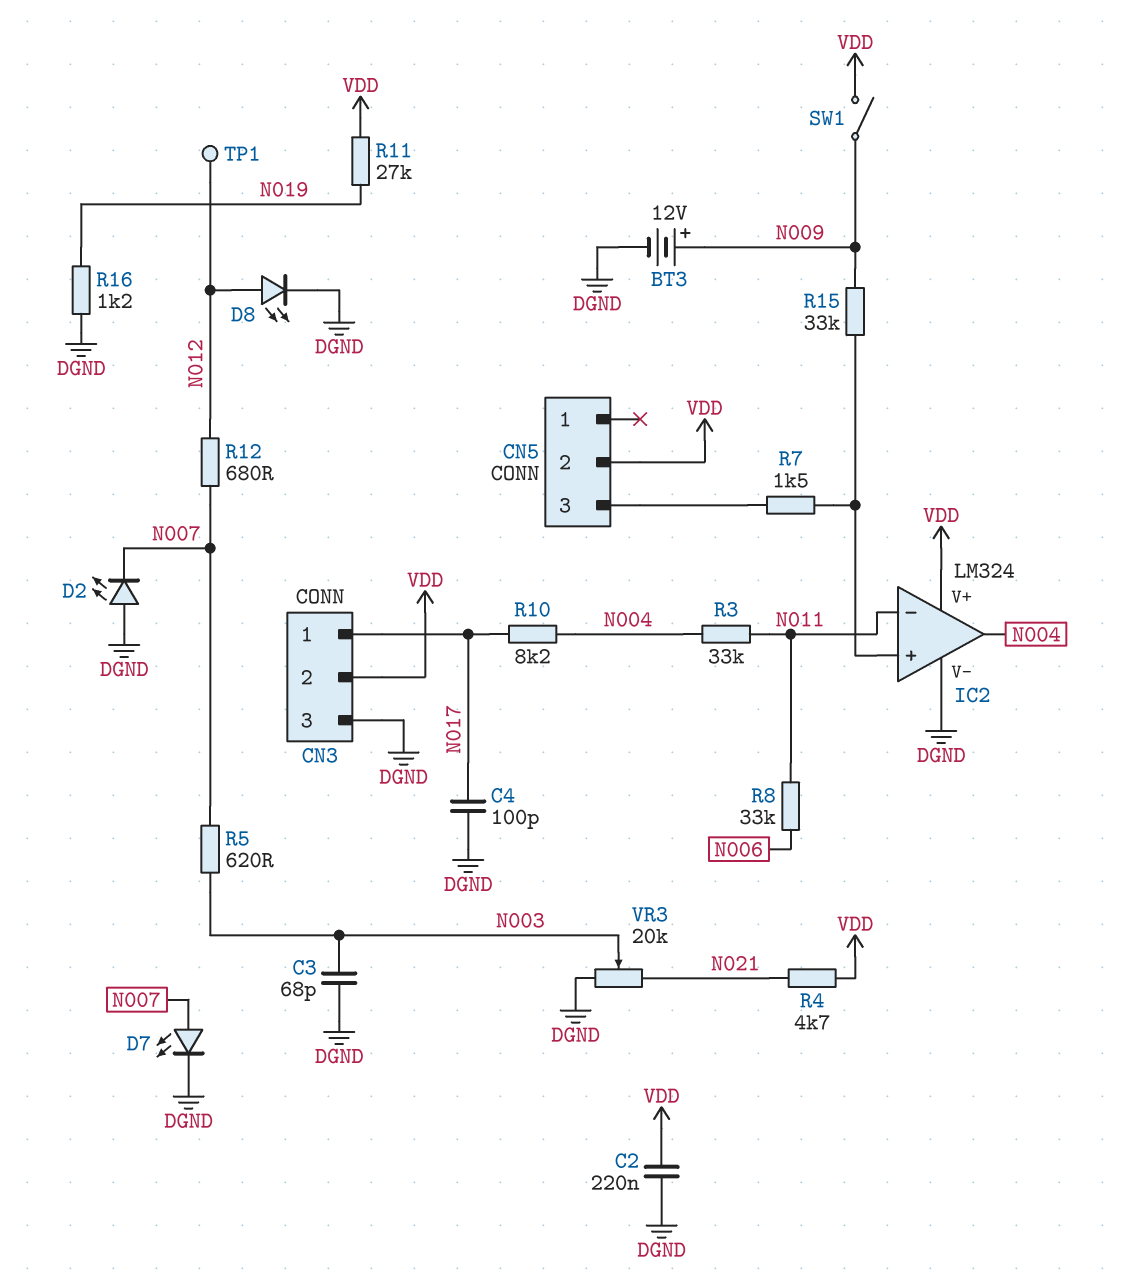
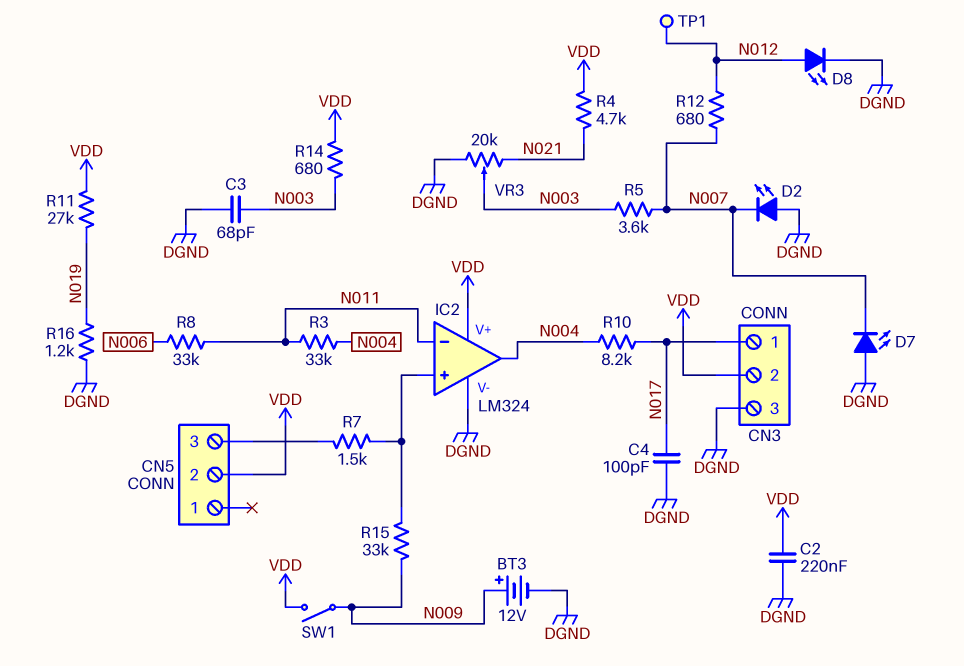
D7: LED (A N007, K DGND) -> LED (A DGND, K N007)
R5: 620 (N003, N007) -> 3.6k (N003, N007)
R14: none -> 680 (N003, VDD)

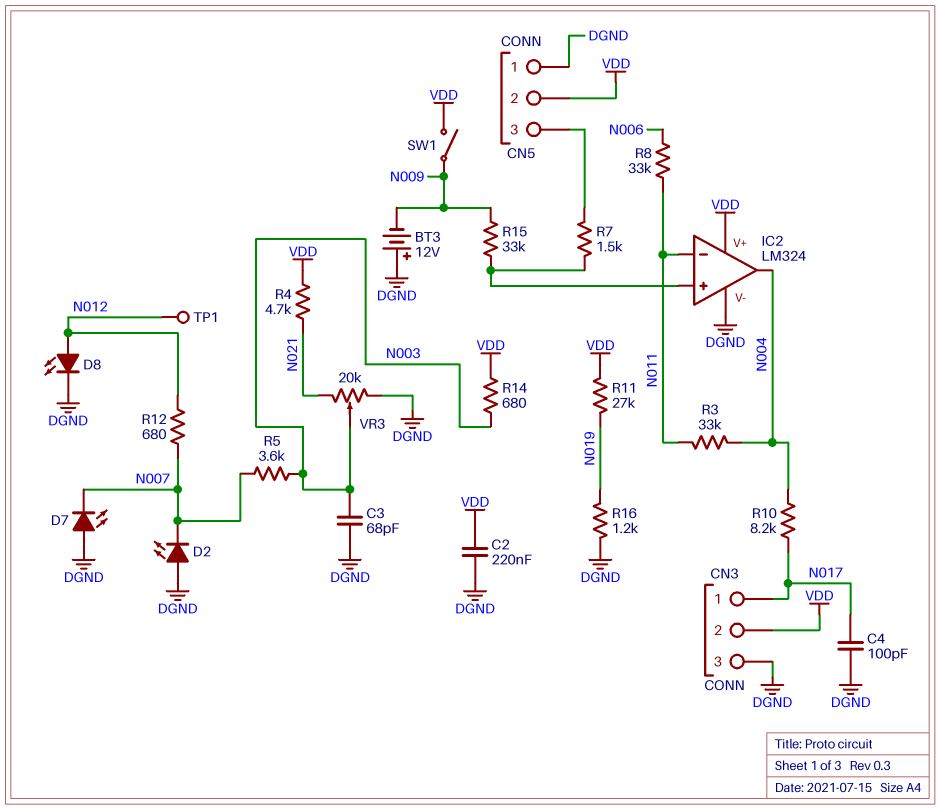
BT3: 12V (plus N009, minus DGND) -> 12V (plus DGND, minus N009)
CN5 pin 1: none -> DGND

